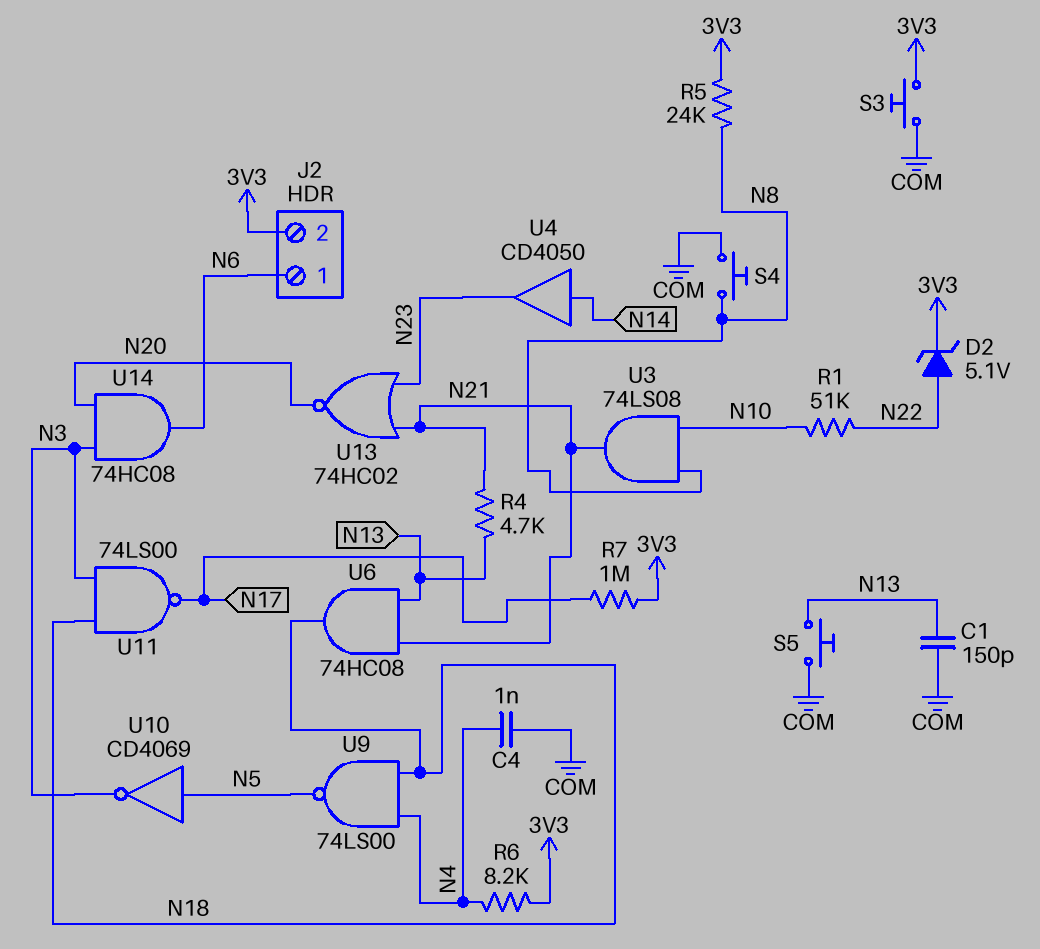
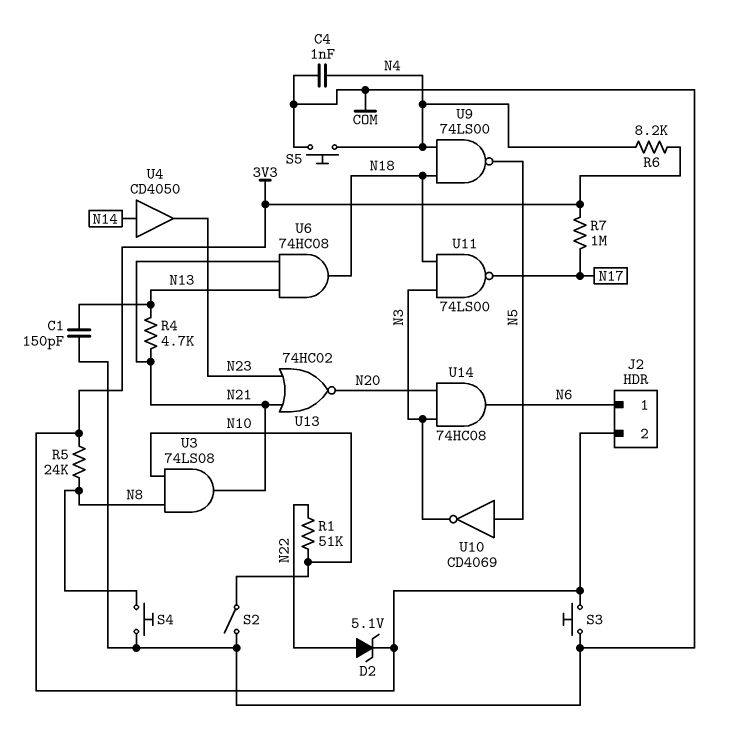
S2: none -> switch (COM, N10)
S5: button (COM, N13) -> button (COM, N4)

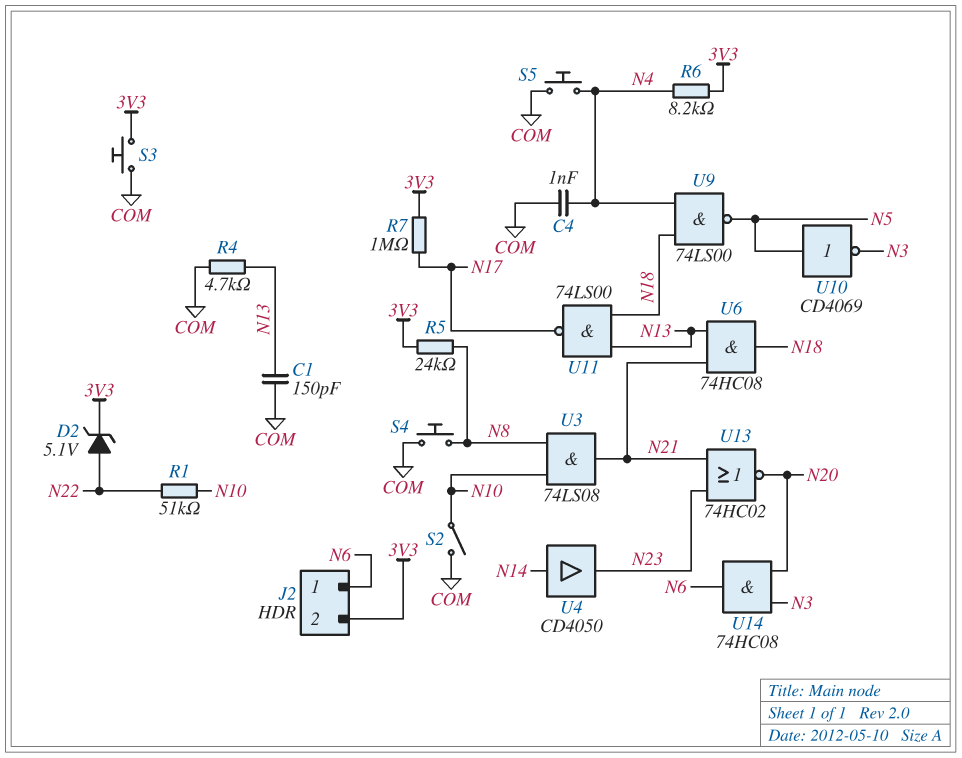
R4: 4.7k (N13, N21) -> 4.7k (COM, N13)
U11: NAND 74LS00 (in N3, in N18, out N17) -> NAND 74LS00 (in N13, in N18, out N17)

